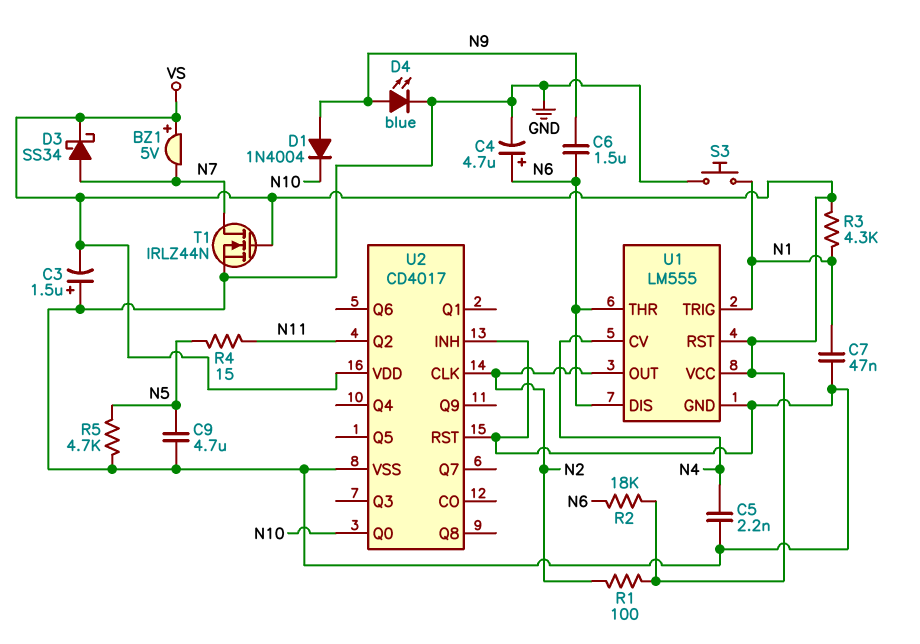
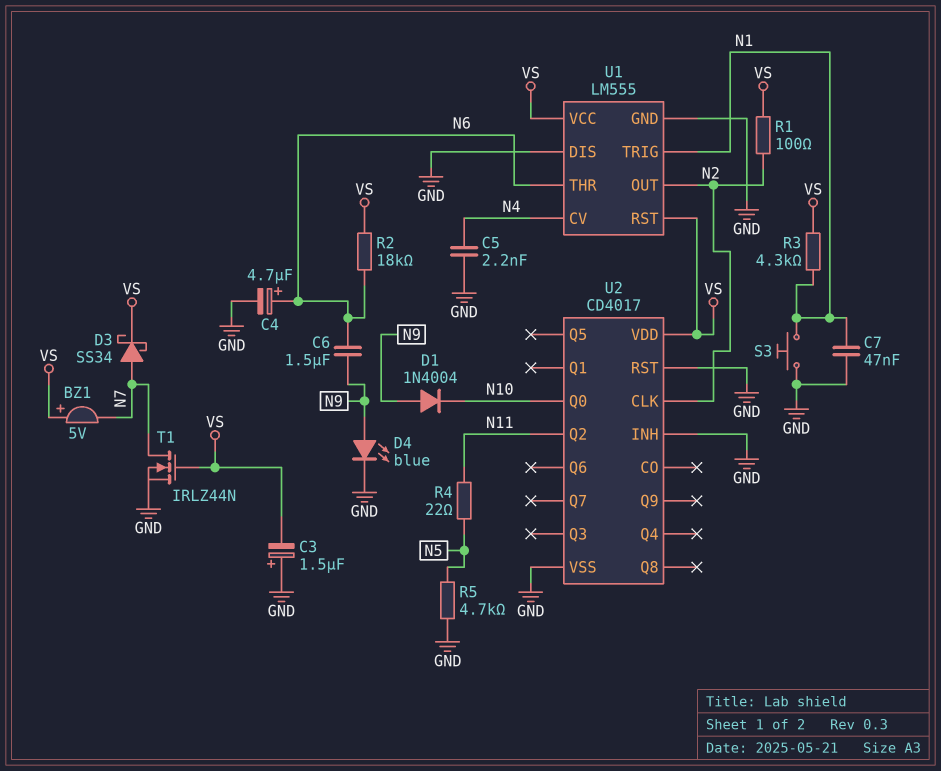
C9: 4.7uF (GND, N5) -> none
R4: 15 (N5, N11) -> 22 (N5, N11)
U1 pin DIS: N6 -> GND

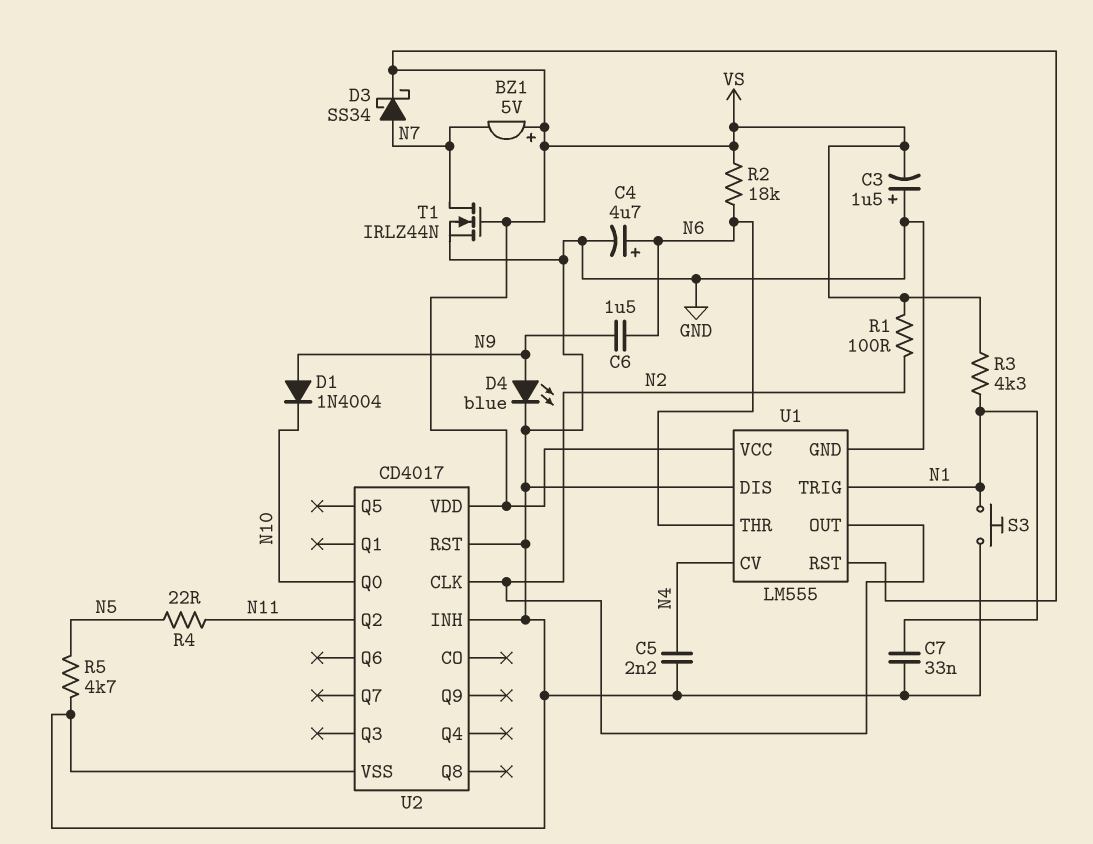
C7: 47nF (GND, N1) -> 33nF (GND, N1)

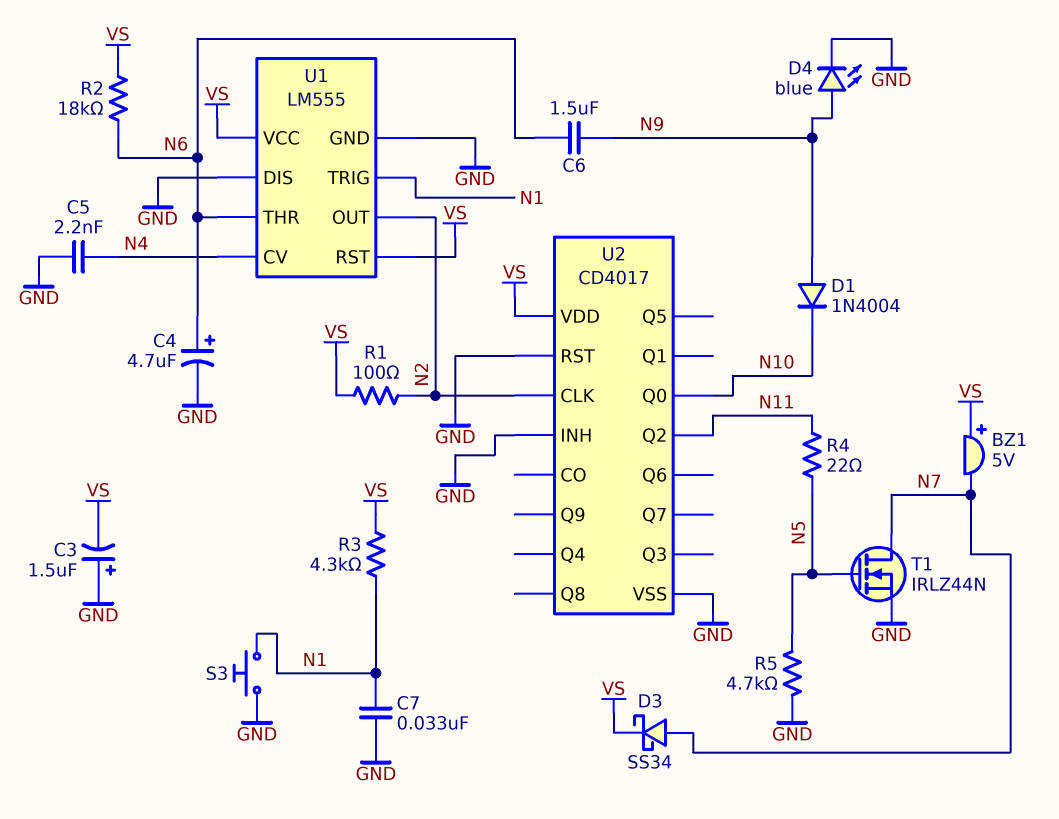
T1: NMOS IRLZ44N (G VS, D N7, S GND) -> NMOS IRLZ44N (G N5, D N7, S GND)

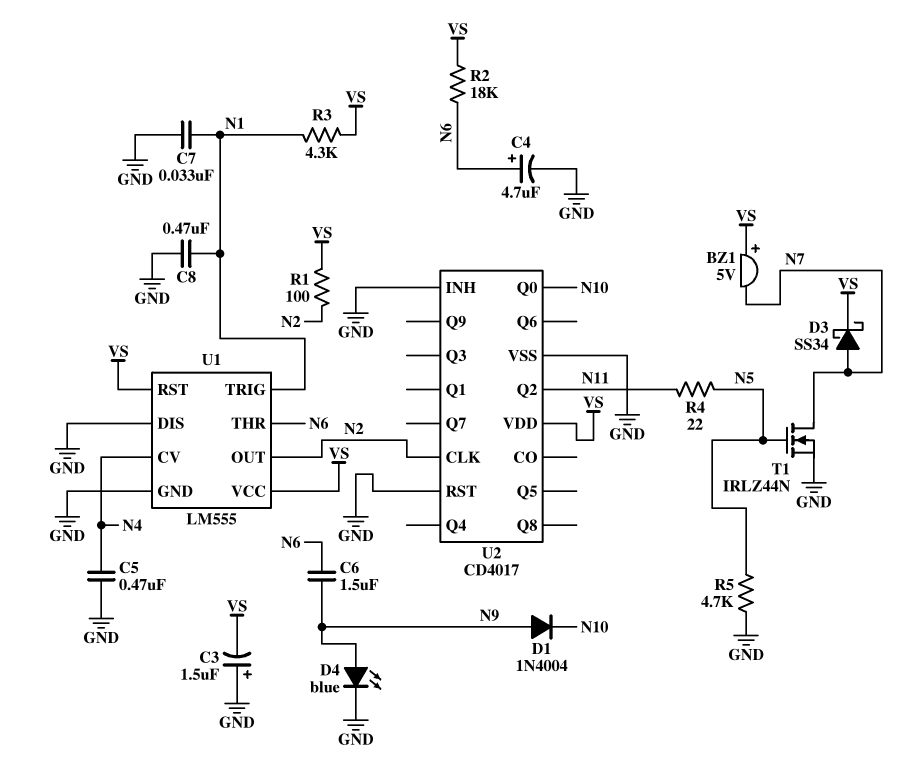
C5: 2.2nF (GND, N4) -> 470nF (GND, N4)
C8: none -> 470nF (GND, N1)
S3: button (GND, N1) -> none

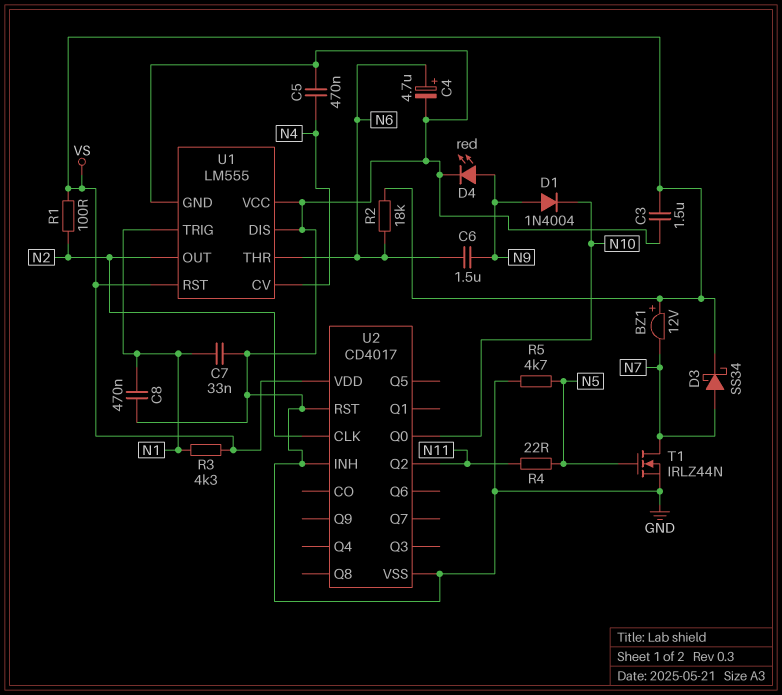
BZ1: buzzer 5V (plus VS, minus N7) -> buzzer 12V (plus VS, minus N7)
C3: 1.5uF (plus GND, minus VS) -> 1.5uF (GND, VS)
D4: LED blue (A N9, K GND) -> LED red (A N9, K GND)
U1 pin VCC: VS -> GND

